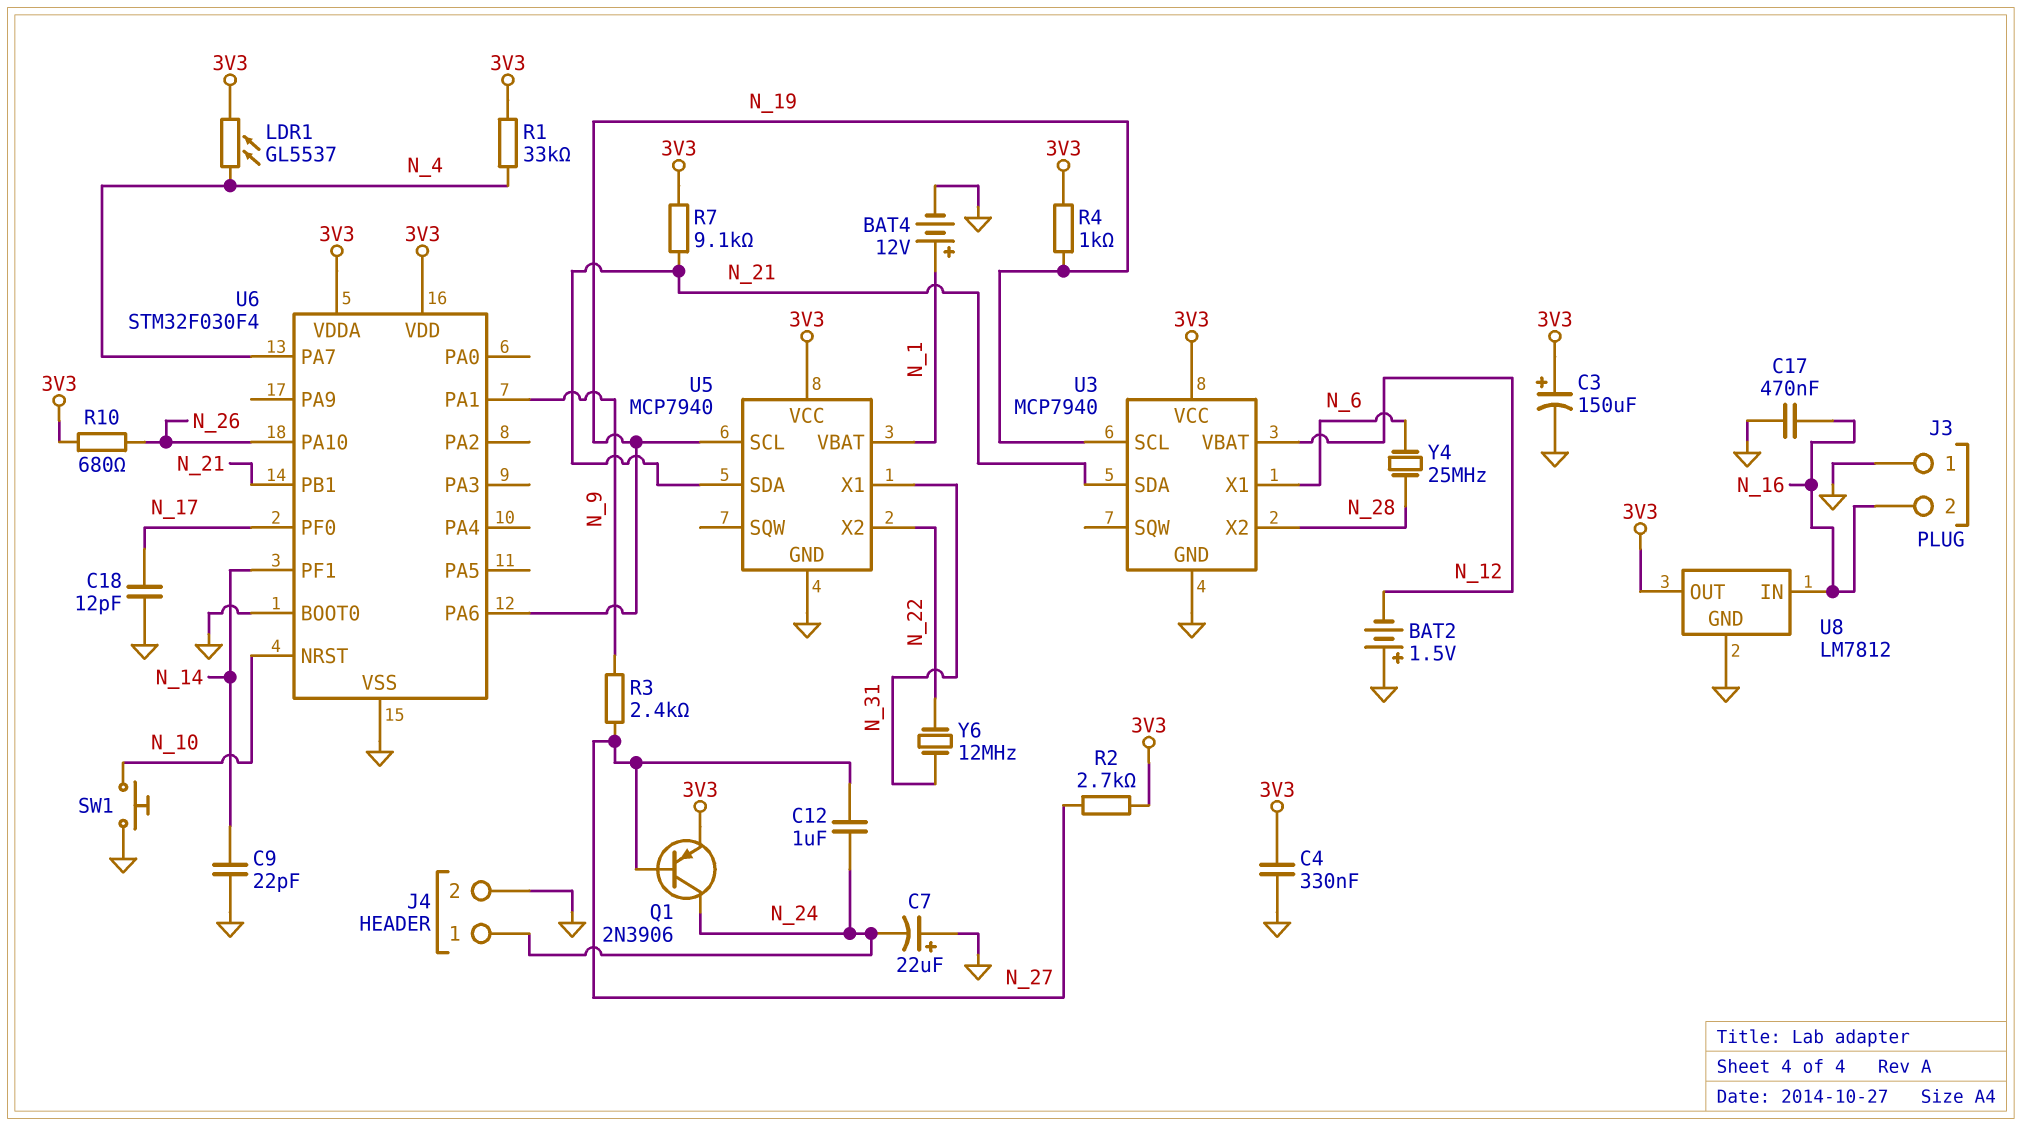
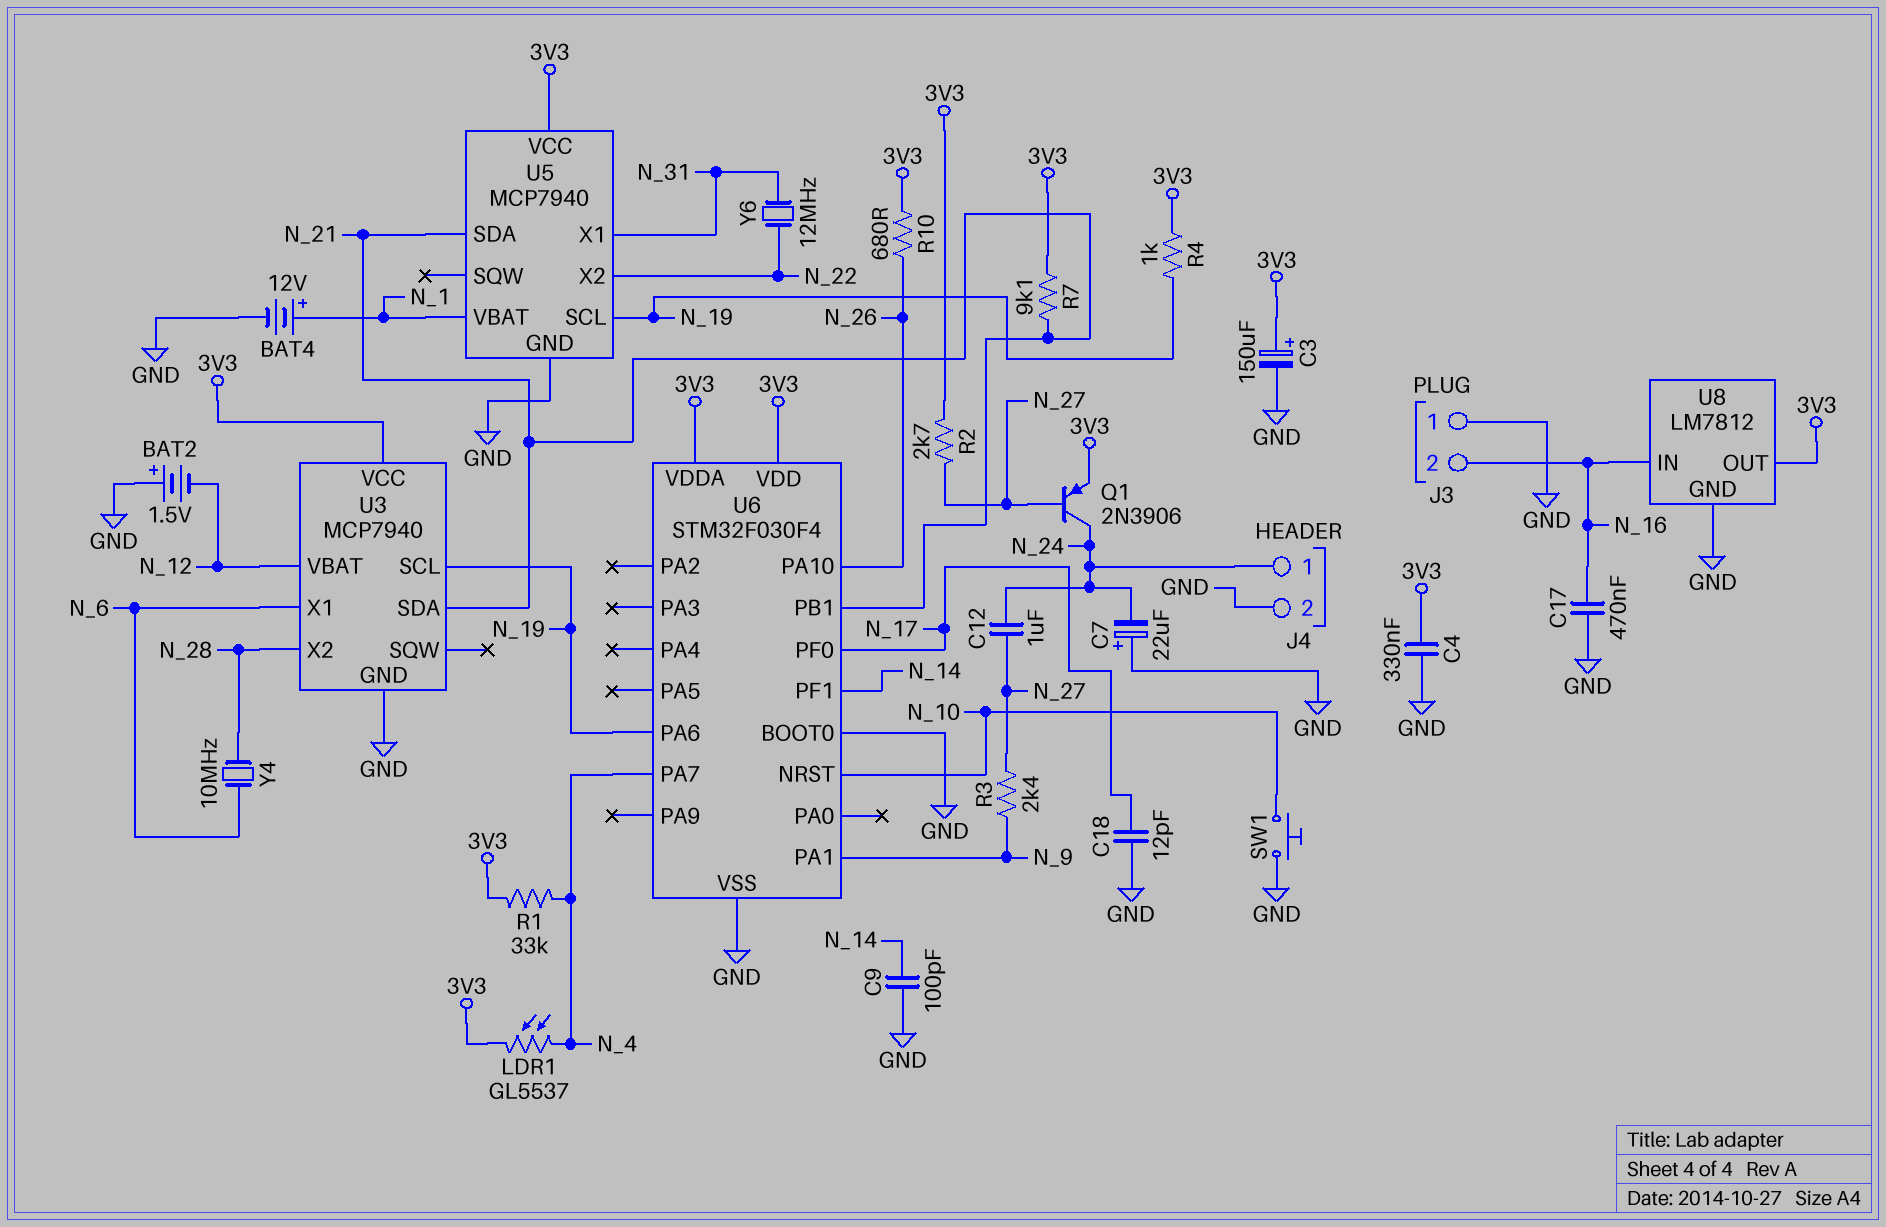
C9: 22pF (GND, N_14) -> 100pF (GND, N_14)
Y4: 25MHz (N_6, N_28) -> 10MHz (N_6, N_28)

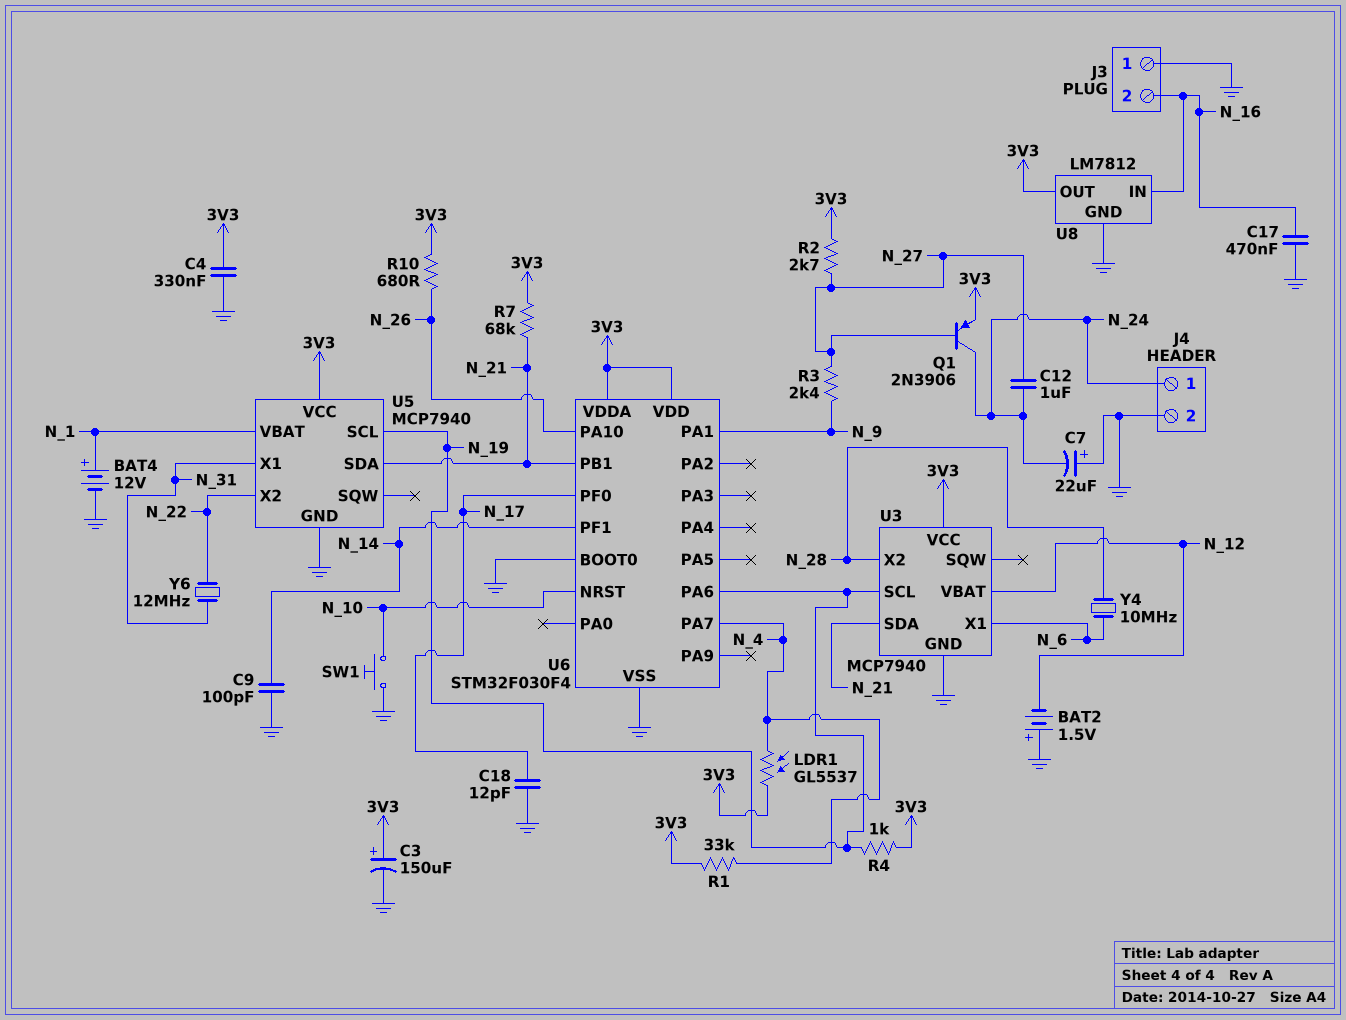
R7: 9.1k (3V3, N_21) -> 68k (3V3, N_21)

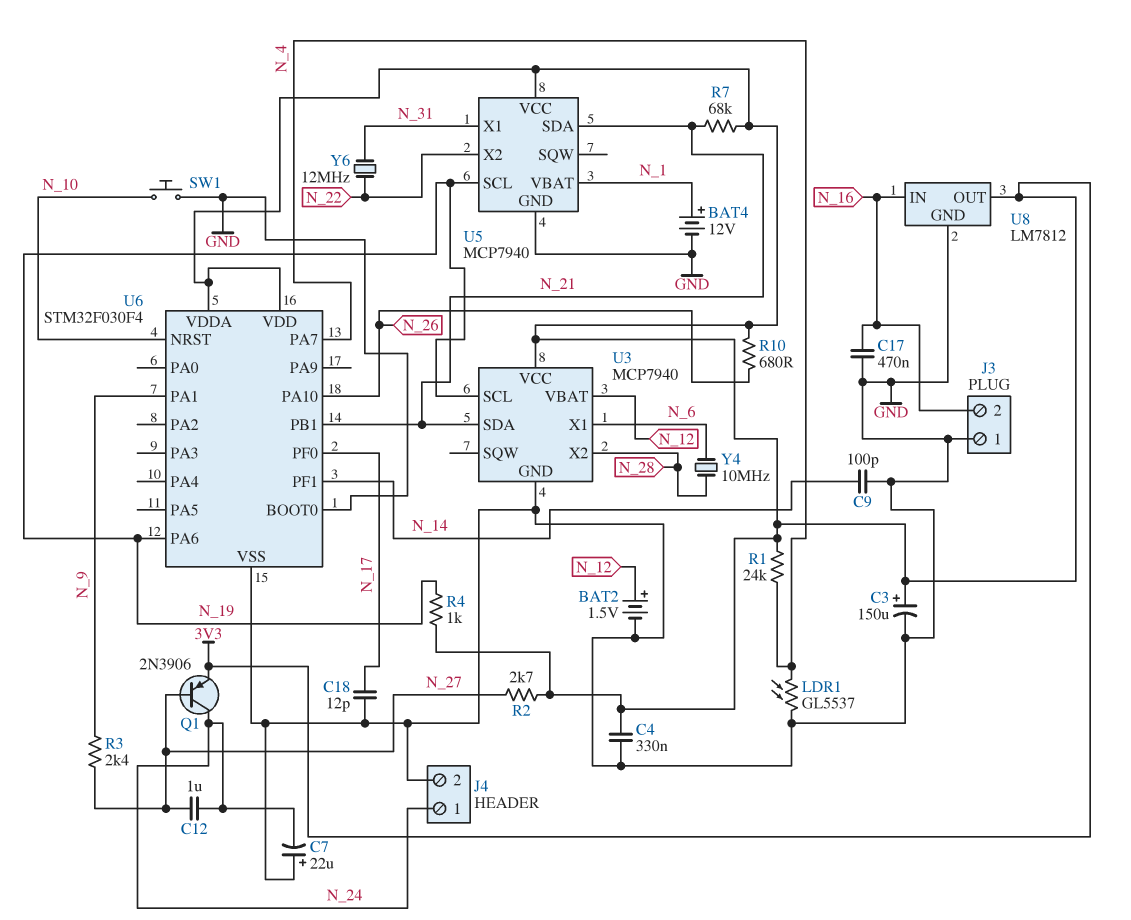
BAT2: 1.5V (plus GND, minus N_12) -> 1.5V (plus N_12, minus GND)
LDR1: GL5537 (3V3, N_4) -> GL5537 (GND, N_4)
R1: 33k (3V3, N_4) -> 24k (3V3, N_4)

